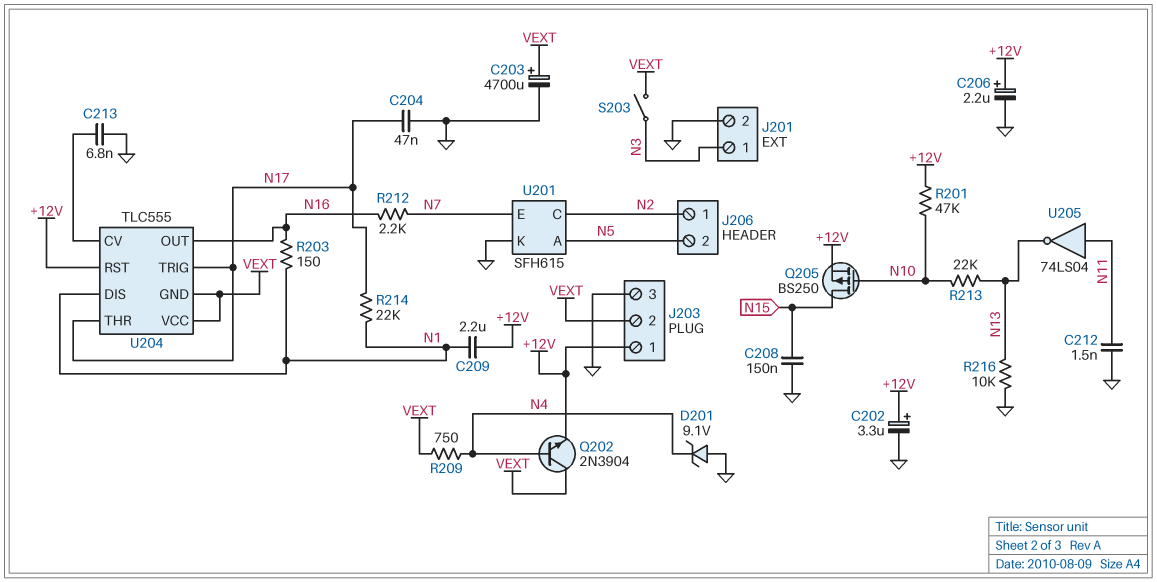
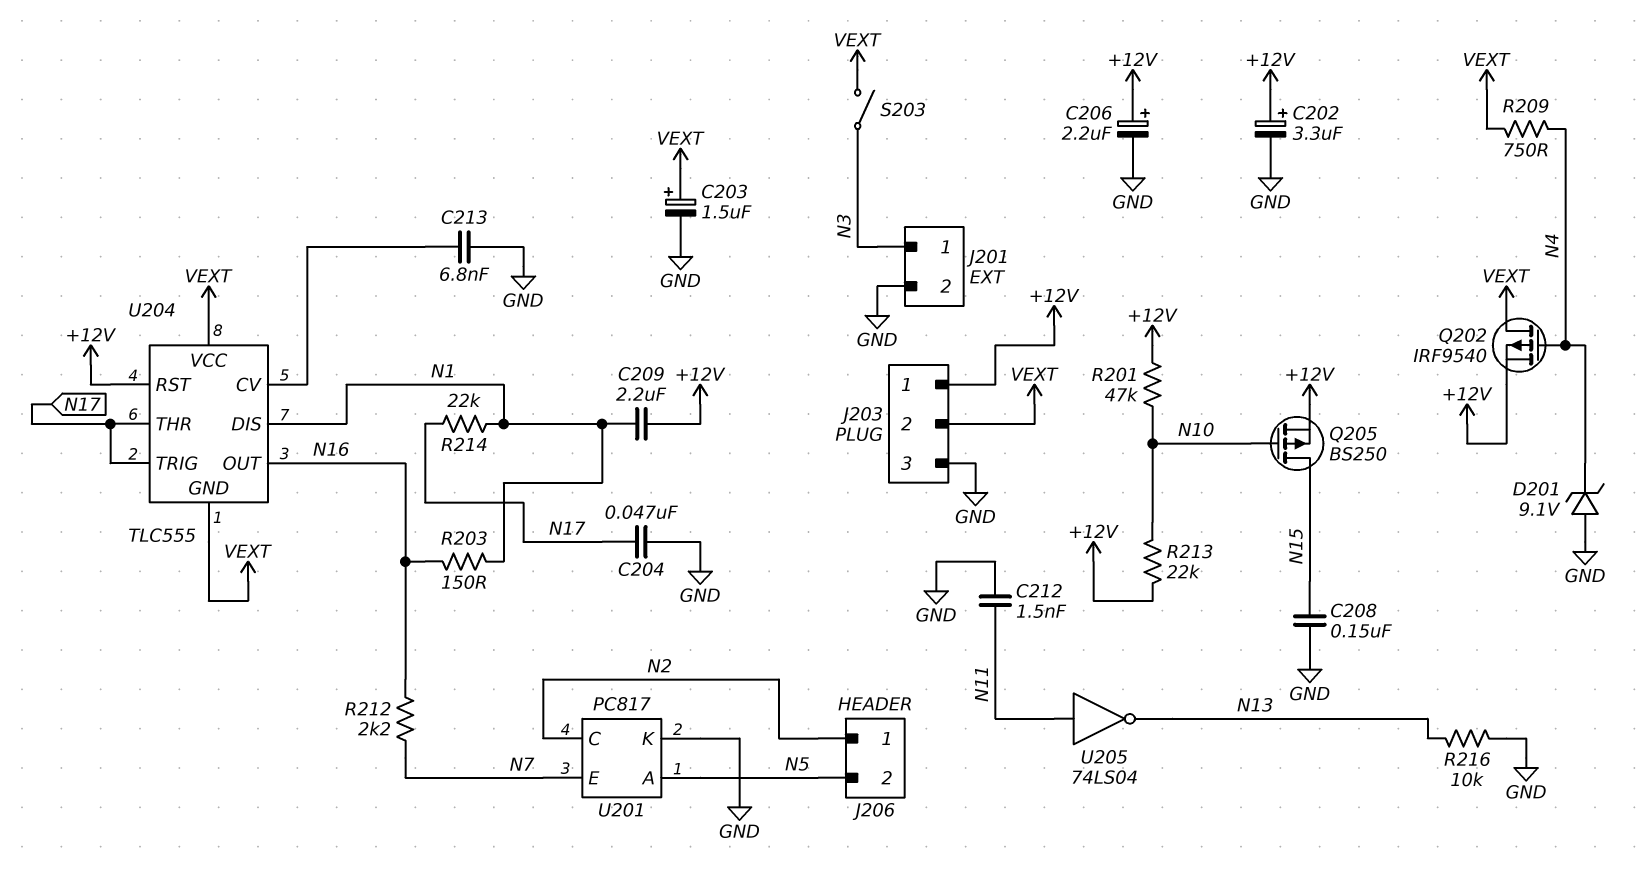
C203: 4700uF (plus VEXT, minus GND) -> 1.5uF (plus VEXT, minus GND)
Q202: NPN 2N3904 (B N4, C VEXT, E +12V) -> PMOS IRF9540 (G N4, D VEXT, S +12V)
R213: 22k (N10, N13) -> 22k (+12V, N10)
U201: SFH615 -> PC817

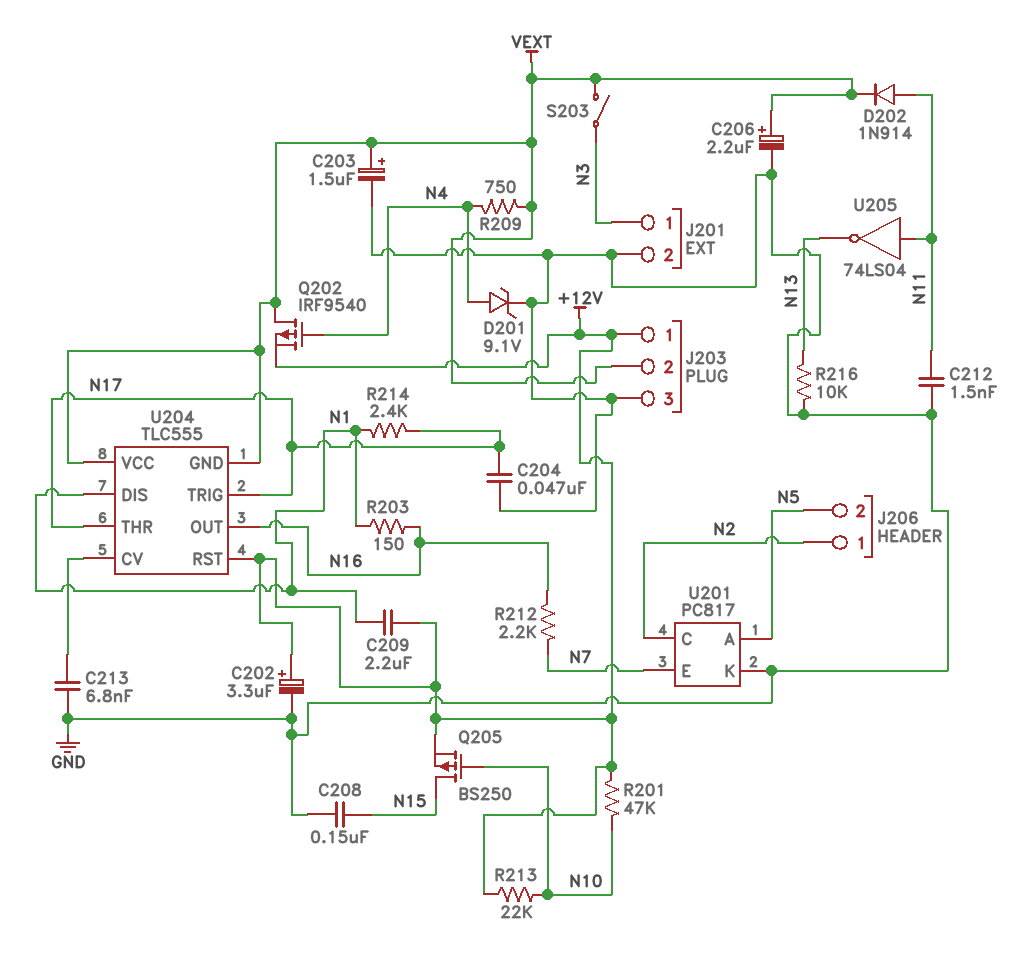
C206: 2.2uF (plus +12V, minus GND) -> 2.2uF (plus VEXT, minus GND)
D201: zener 9.1V (A GND, K N4) -> zener 9.1V (A N4, K GND)
D202: none -> diode 1N914 (A N11, K VEXT)
R214: 22k (N1, N17) -> 2.4k (N1, N17)

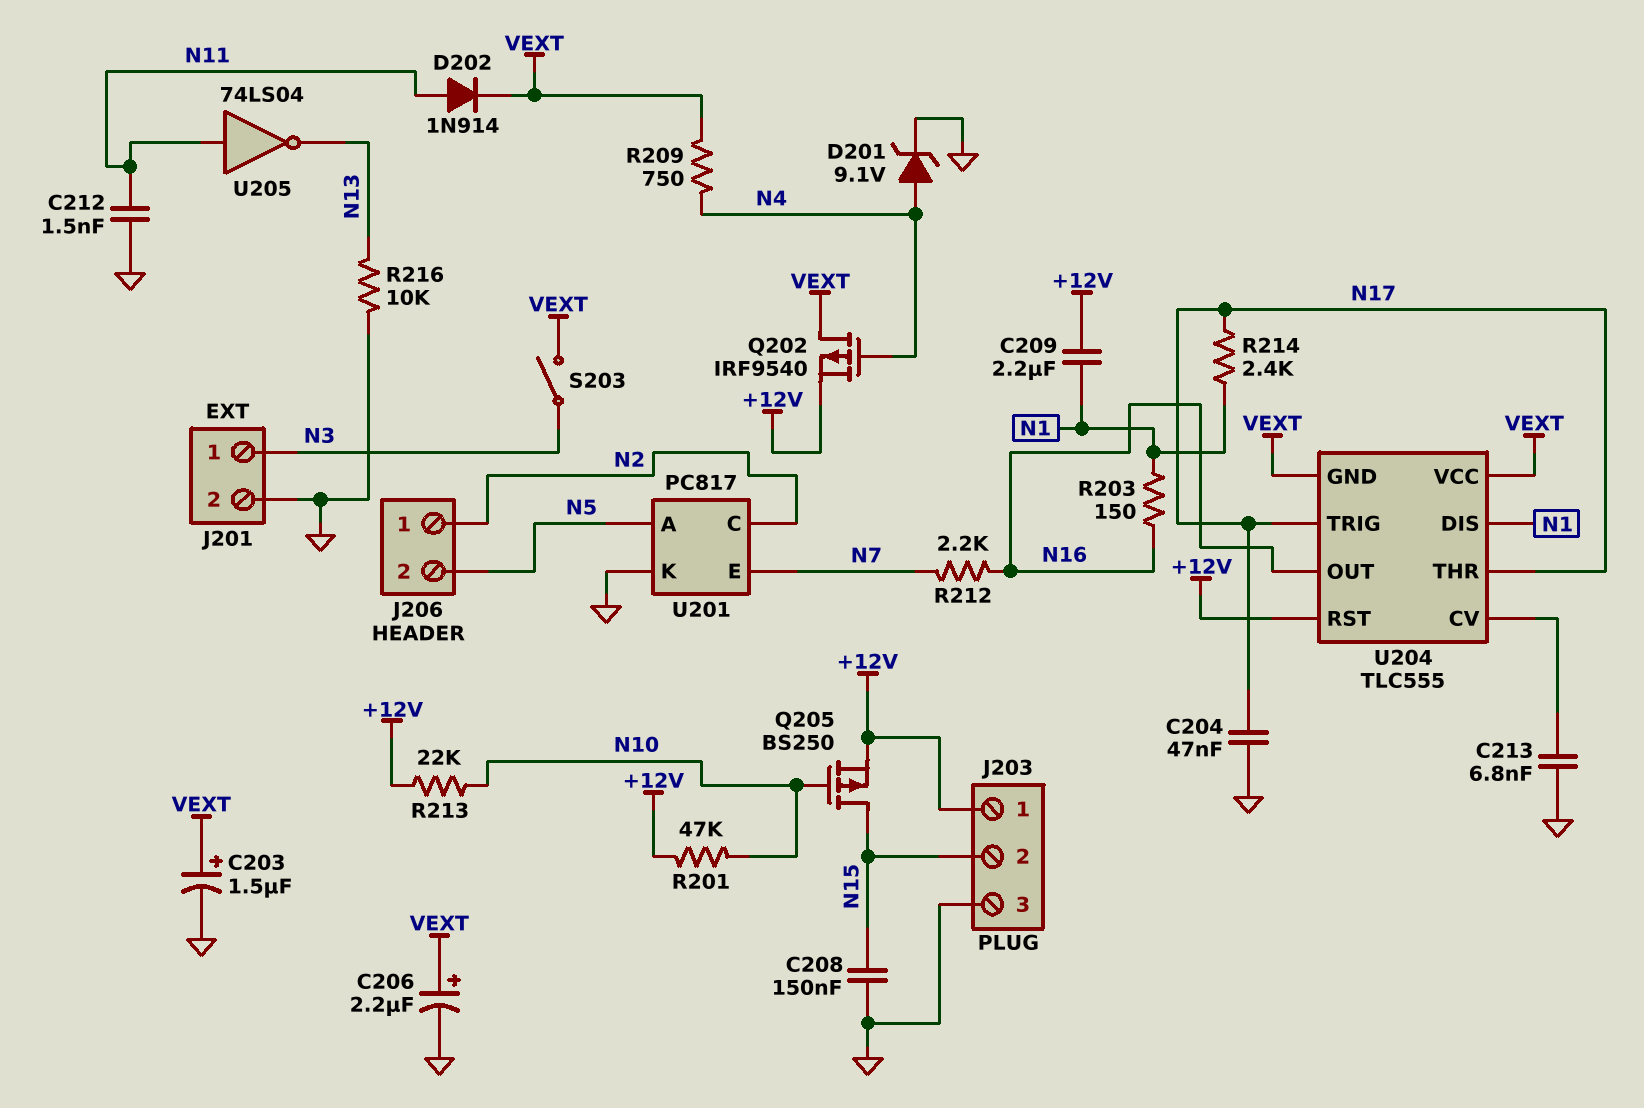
C202: 3.3uF (plus +12V, minus GND) -> none
J203 pin 2: VEXT -> N15

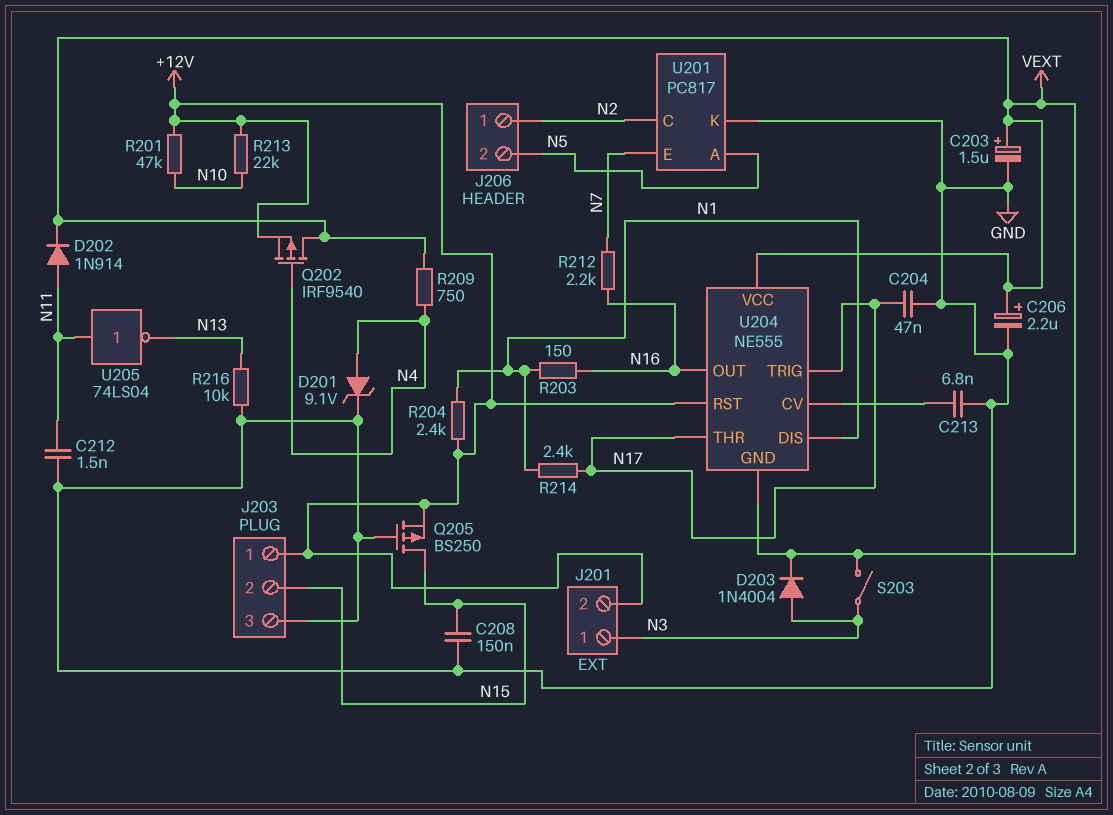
C209: 2.2uF (+12V, N1) -> none
D203: none -> diode 1N4004 (A N3, K VEXT)
J201 pin 2: GND -> +12V
Q205: PMOS BS250 (G N10, D N15, S +12V) -> PMOS BS250 (G GND, D N15, S +12V)
R204: none -> 2.4k (+12V, N1)
U204: TLC555 -> NE555

